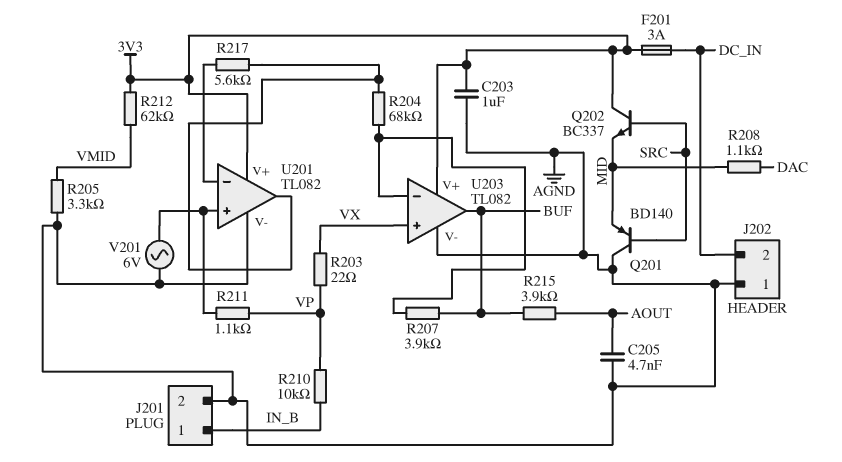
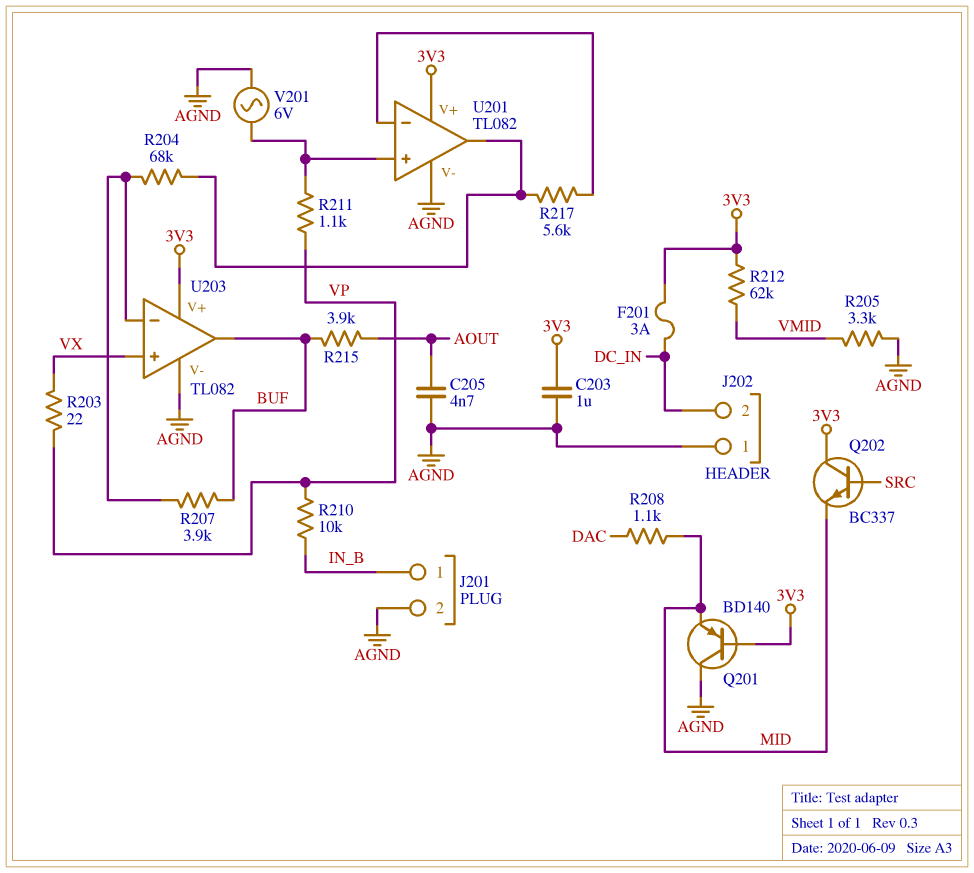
Q201: PNP BD140 (B SRC, C AGND, E MID) -> PNP BD140 (B 3V3, C AGND, E MID)

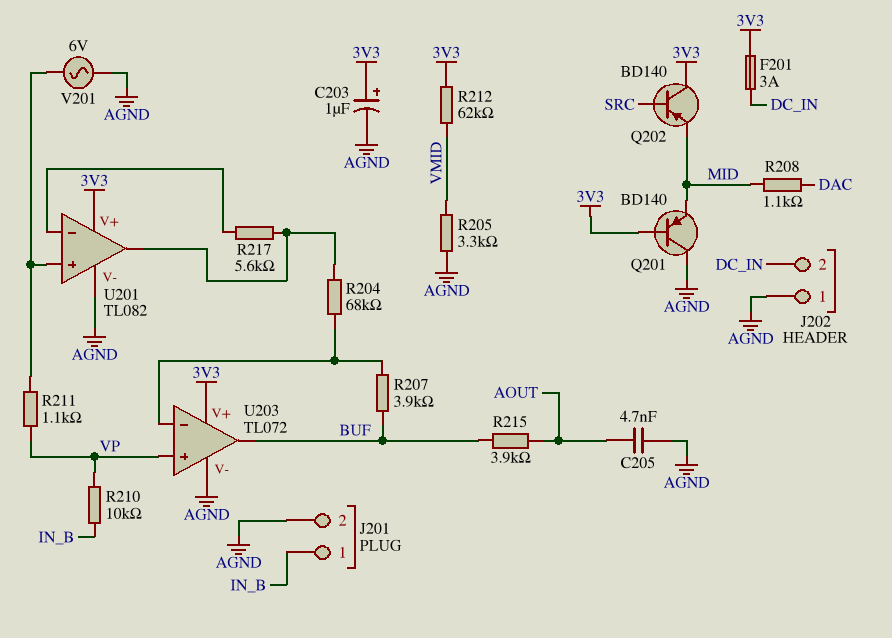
C203: 1uF (3V3, AGND) -> 1uF (plus 3V3, minus AGND)
Q202: NPN BC337 (B SRC, C 3V3, E MID) -> PNP BD140 (B SRC, C 3V3, E MID)
R203: 22 (VP, VX) -> none
U203: TL082 -> TL072
U203 pin in+: VX -> VP

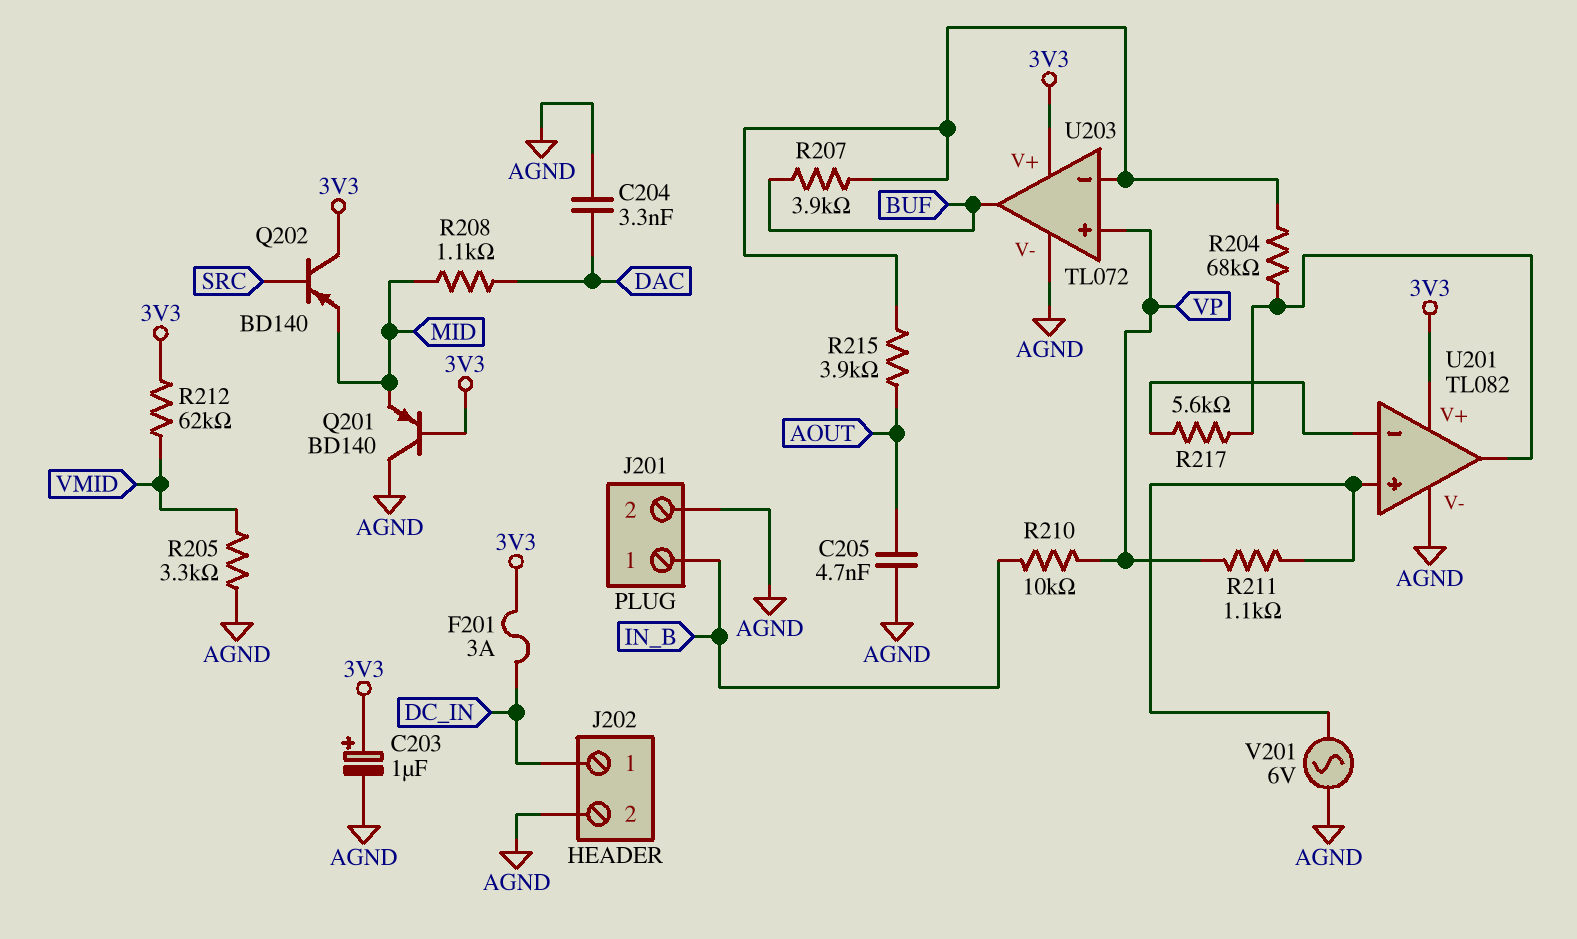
C204: none -> 3.3nF (AGND, DAC)
J202 pin 1: AGND -> DC_IN
J202 pin 2: DC_IN -> AGND
R215: 3.9k (AOUT, BUF) -> 3.9k (AOUT, U203/in-)

